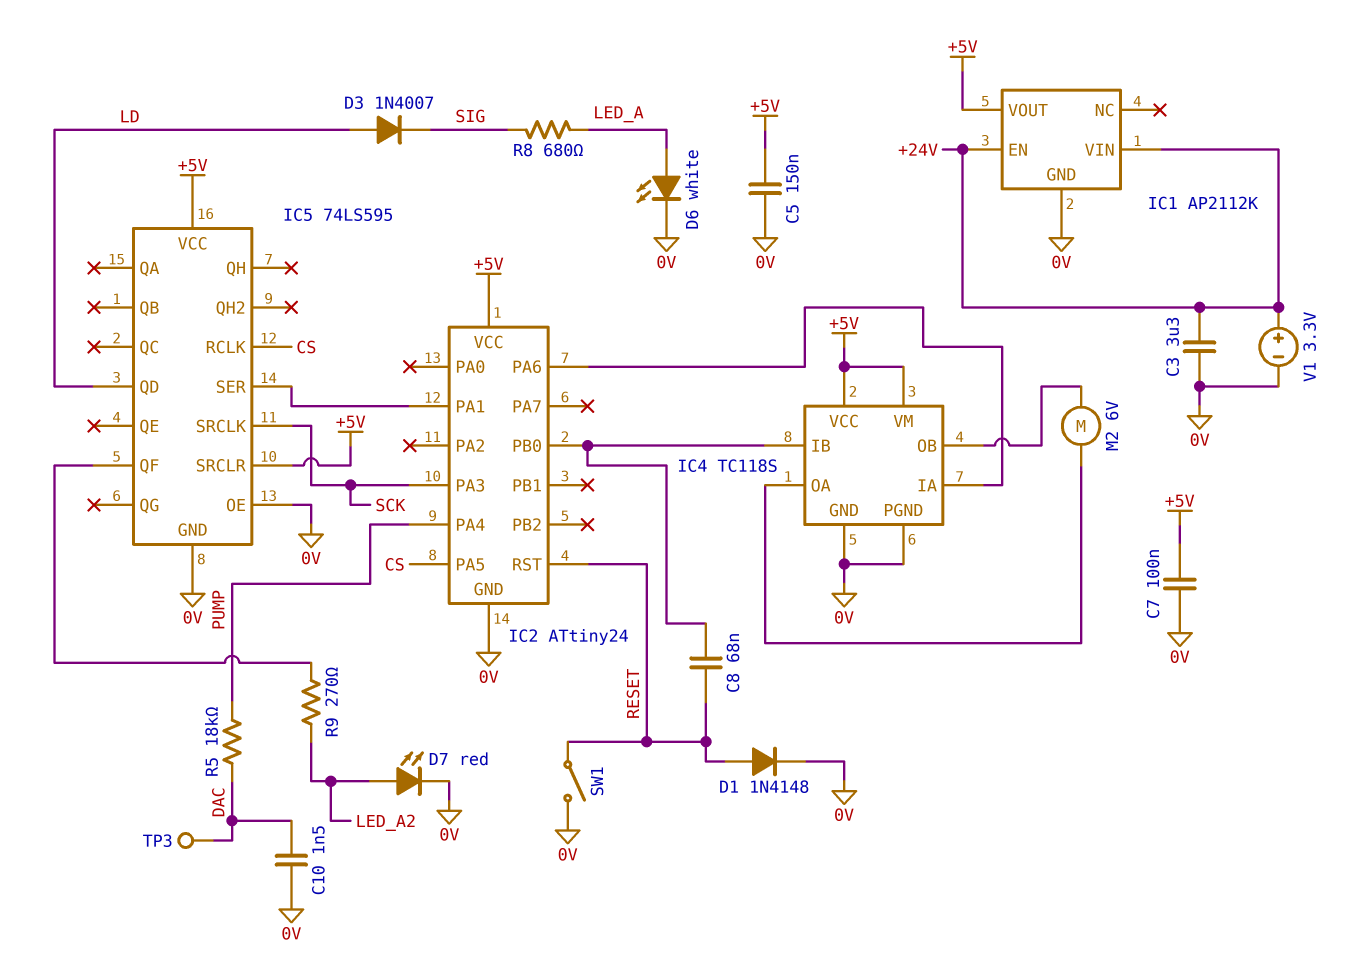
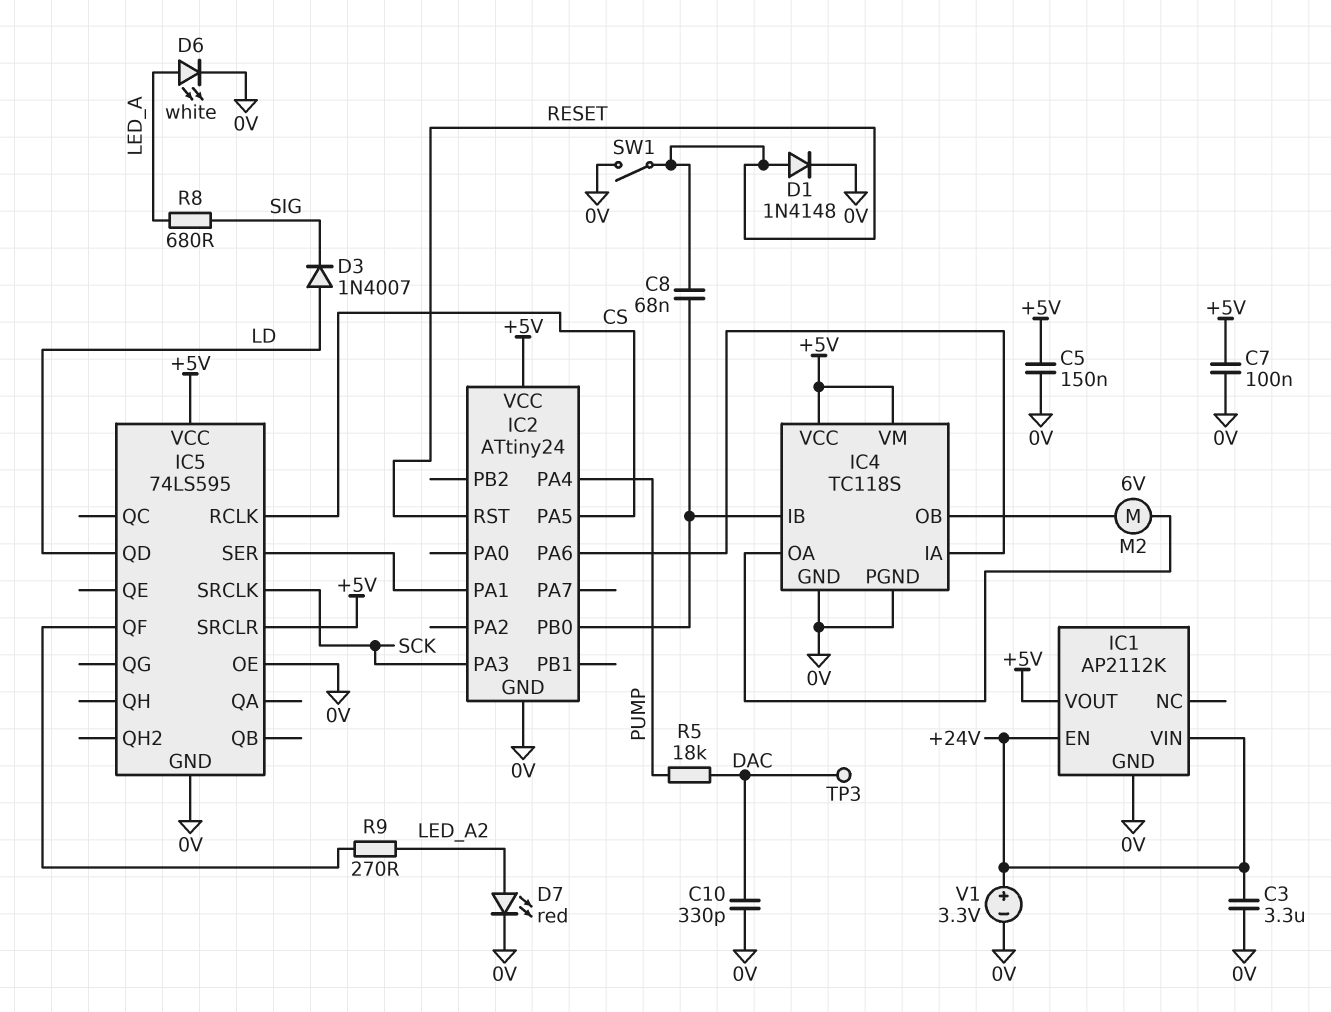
C10: 1.5nF (0V, DAC) -> 330pF (0V, DAC)

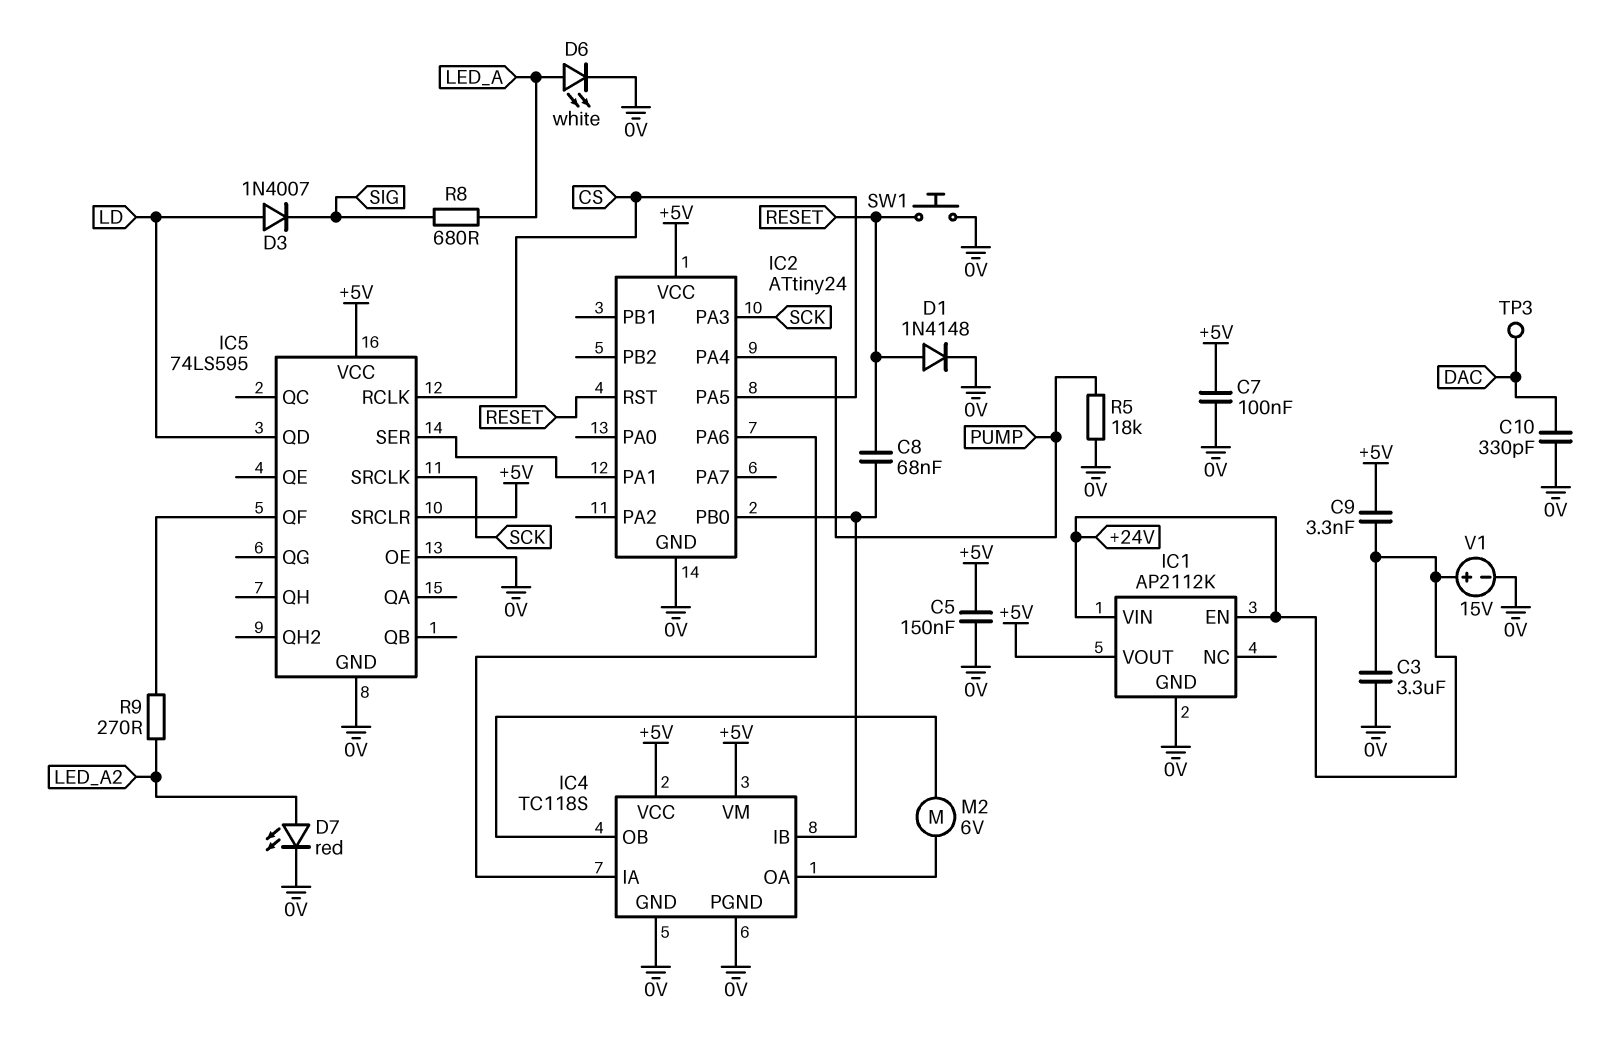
C9: none -> 3.3nF (+5V, +24V)
R5: 18k (DAC, PUMP) -> 18k (0V, PUMP)
SW1: switch (0V, RESET) -> button (0V, RESET)
V1: 3.3V (plus +24V, minus 0V) -> 15V (plus +24V, minus 0V)

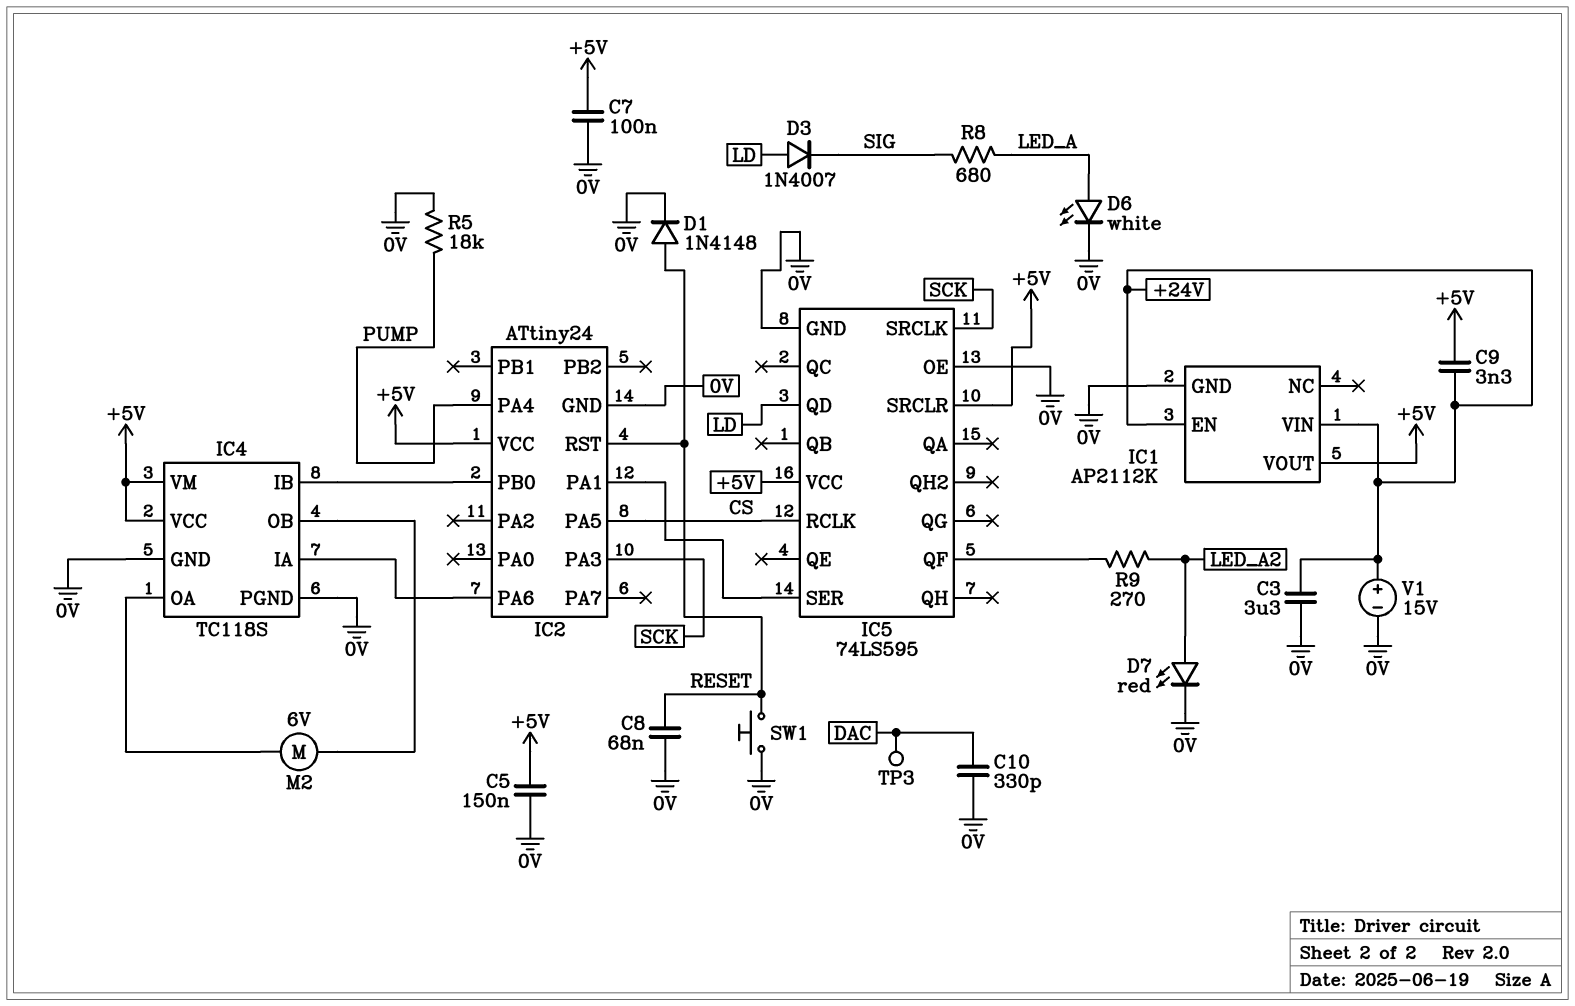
C8: 68nF (IC2/PB0, RESET) -> 68nF (0V, RESET)

